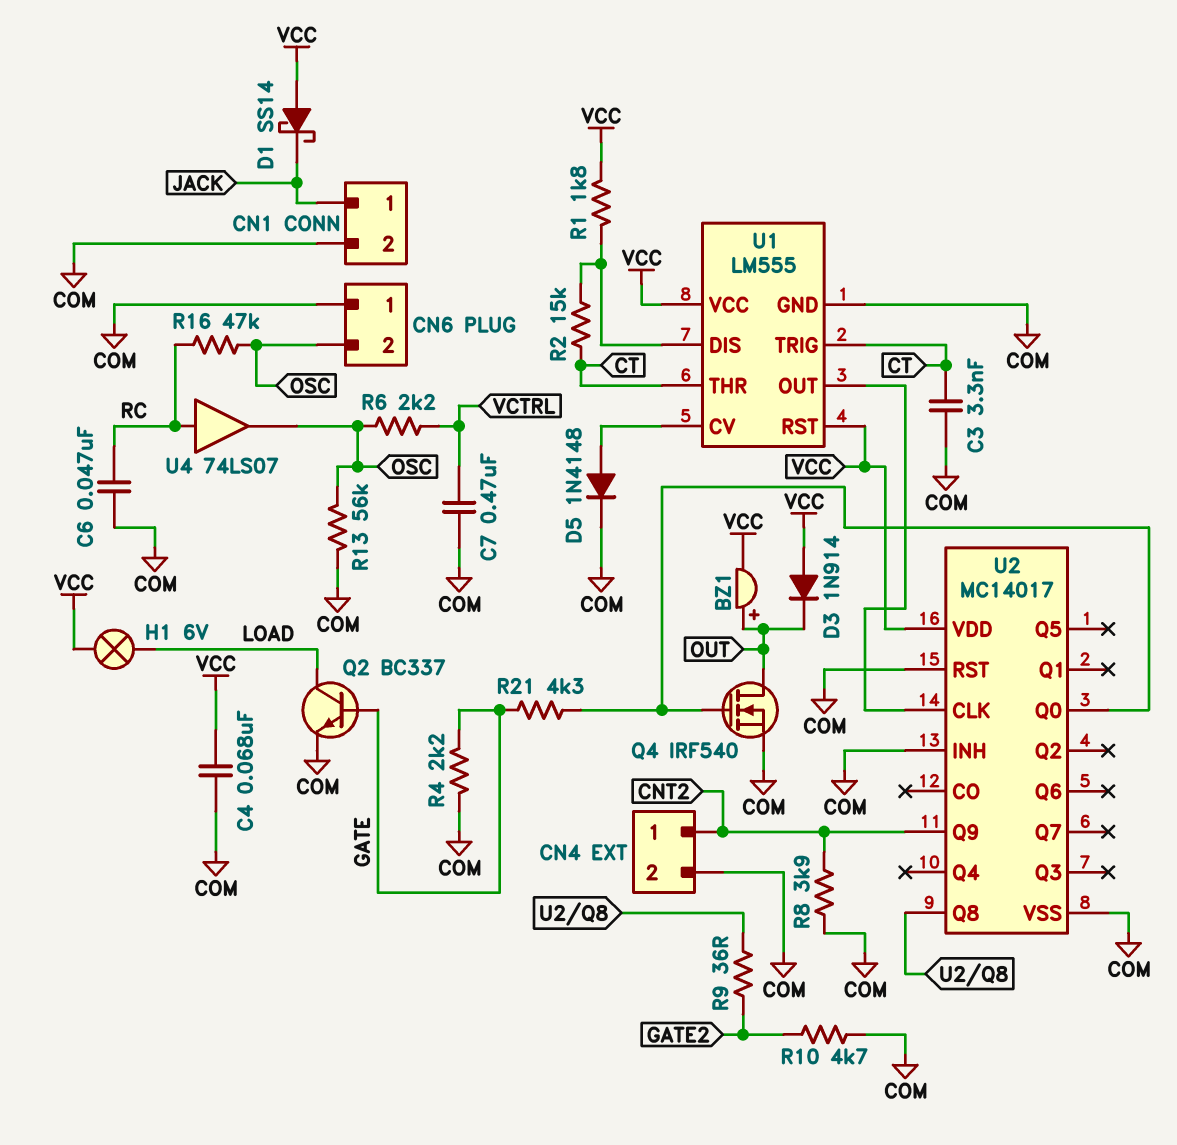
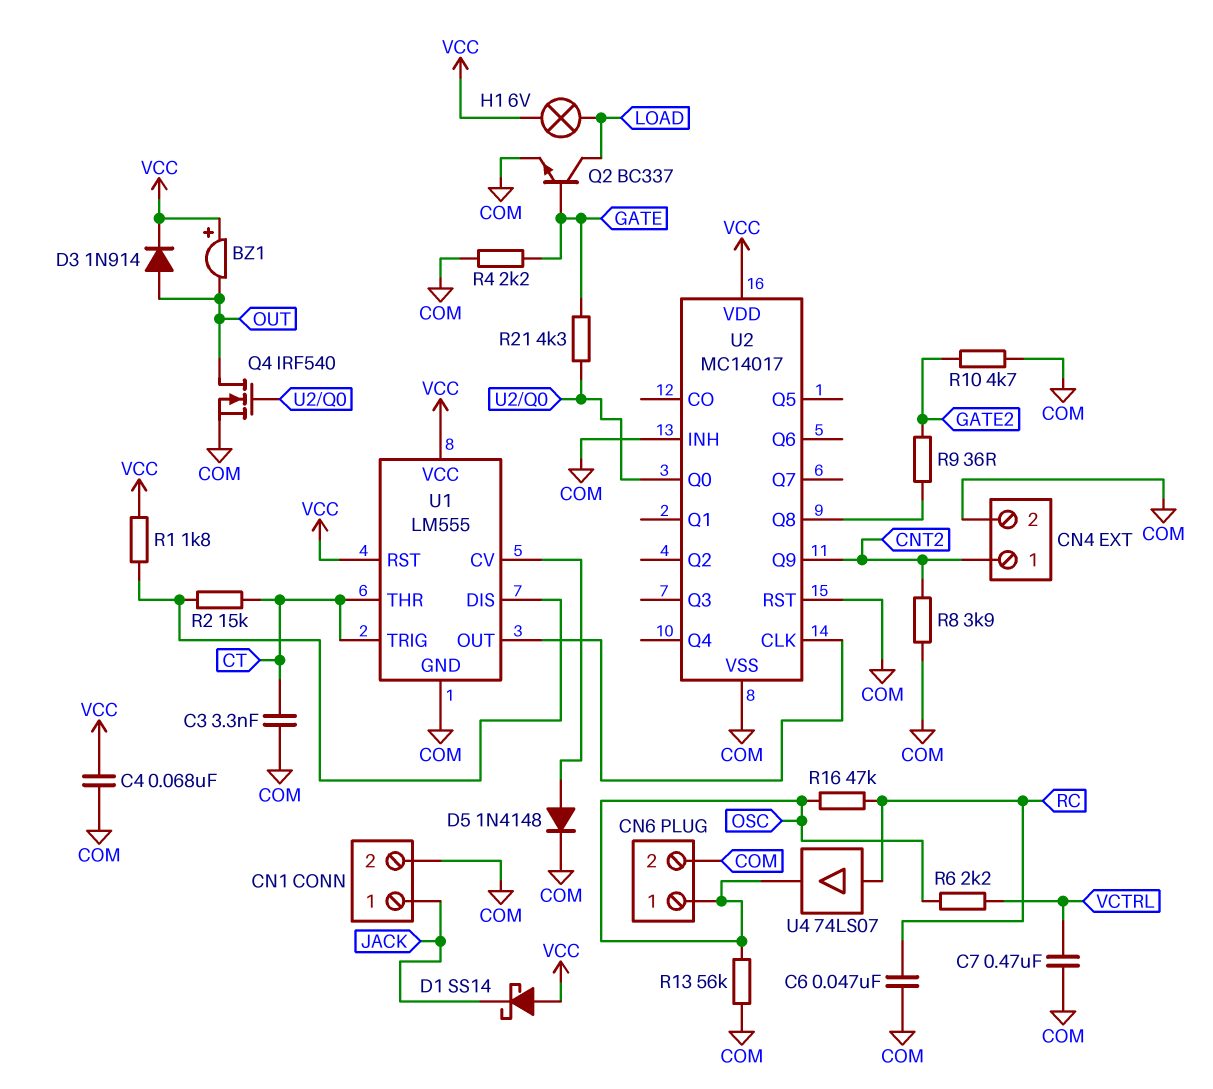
BZ1: buzzer (plus OUT, minus VCC) -> buzzer (plus VCC, minus OUT)
CN6 pin 1: COM -> OSC
CN6 pin 2: OSC -> COM
D3: diode 1N914 (A VCC, K OUT) -> diode 1N914 (A OUT, K VCC)

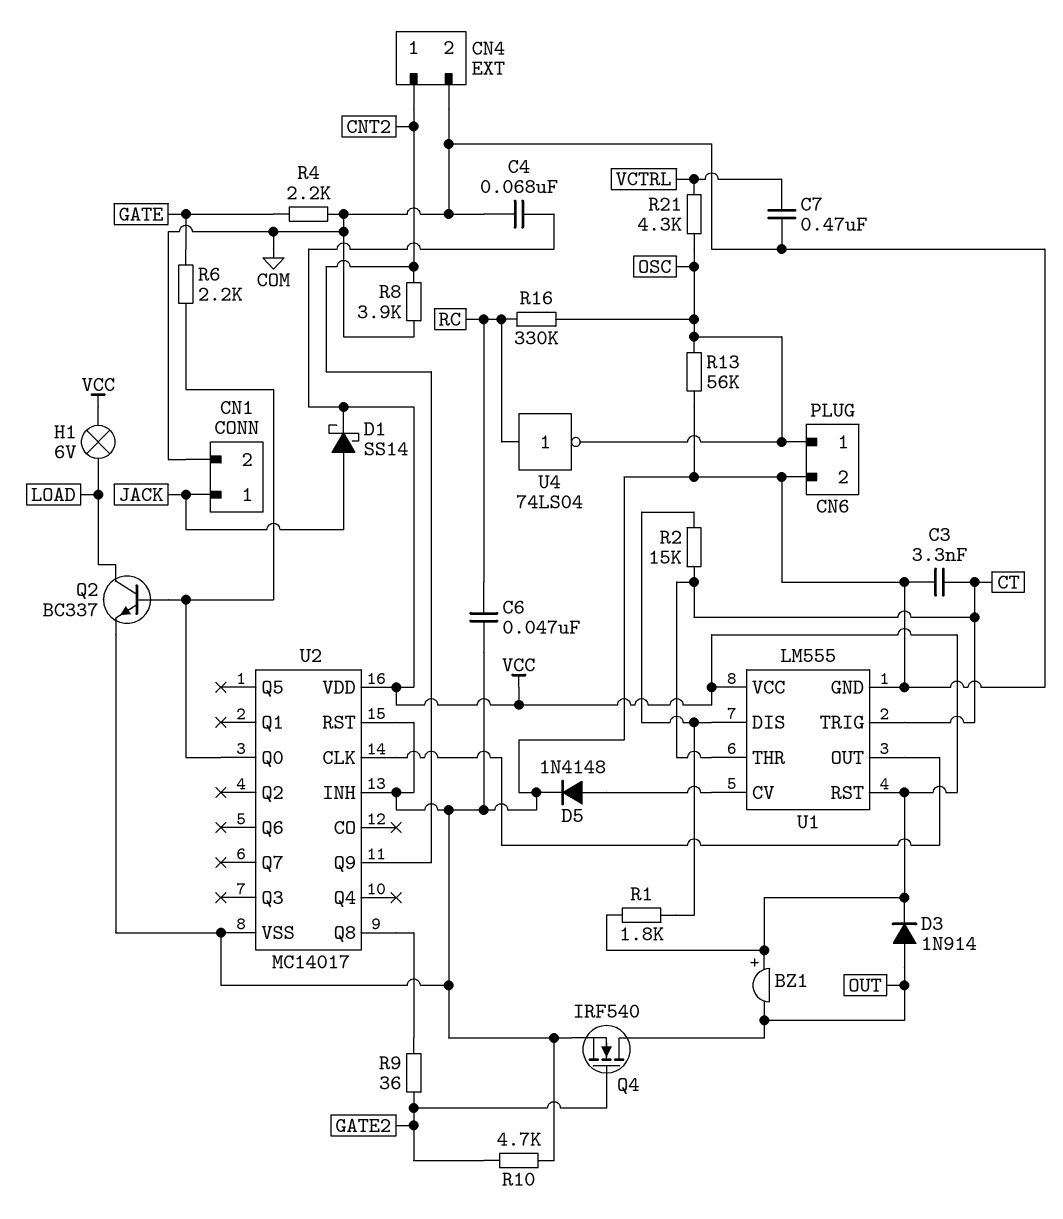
D1: schottky SS14 (A VCC, K JACK) -> schottky SS14 (A JACK, K VCC)
Q2: NPN BC337 (B GATE, C LOAD, E COM) -> NPN BC337 (B U2/Q0, C LOAD, E COM)
Q4: NMOS IRF540 (G U2/Q0, D OUT, S COM) -> NMOS IRF540 (G GATE2, D OUT, S COM)
R6: 2.2k (OSC, VCTRL) -> 2.2k (GATE, U2/Q0)
R16: 47k (OSC, RC) -> 330k (OSC, RC)
R21: 4.3k (GATE, U2/Q0) -> 4.3k (OSC, VCTRL)
U4: buffer 74LS07 (in RC, out OSC) -> NOT 74LS04 (in RC, out OSC)

